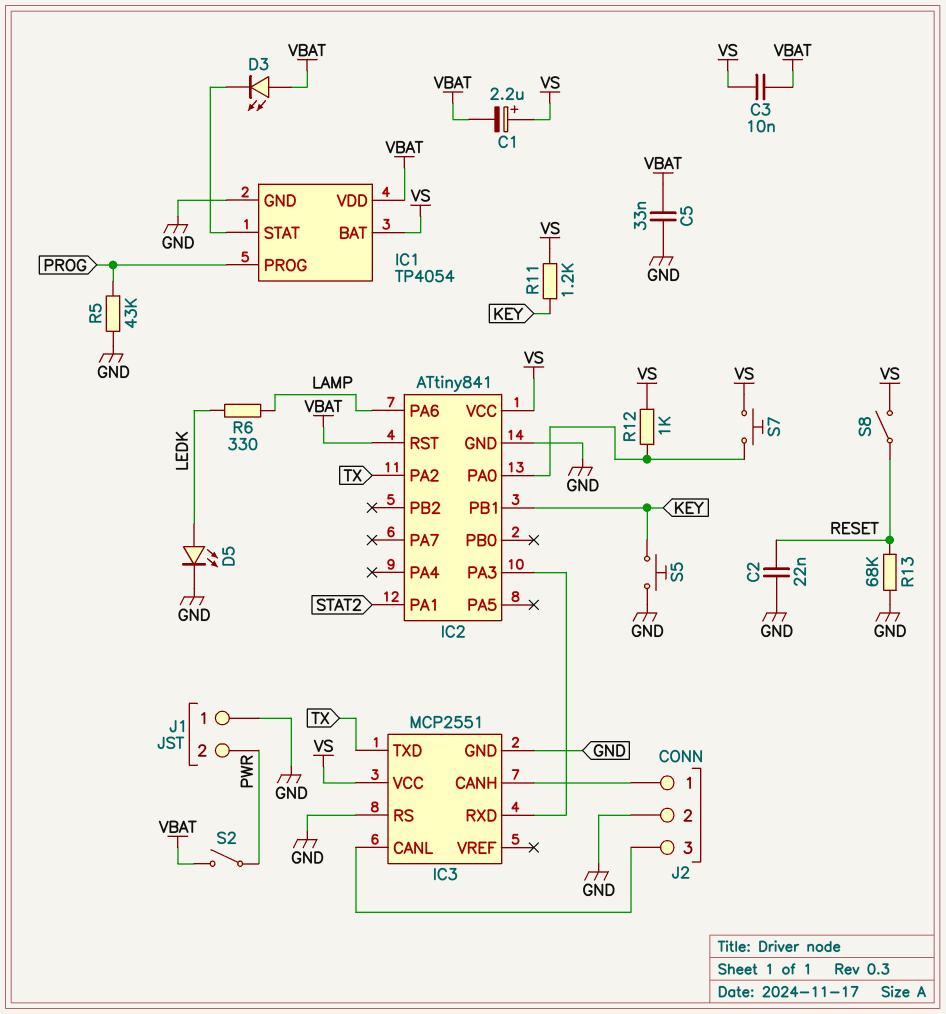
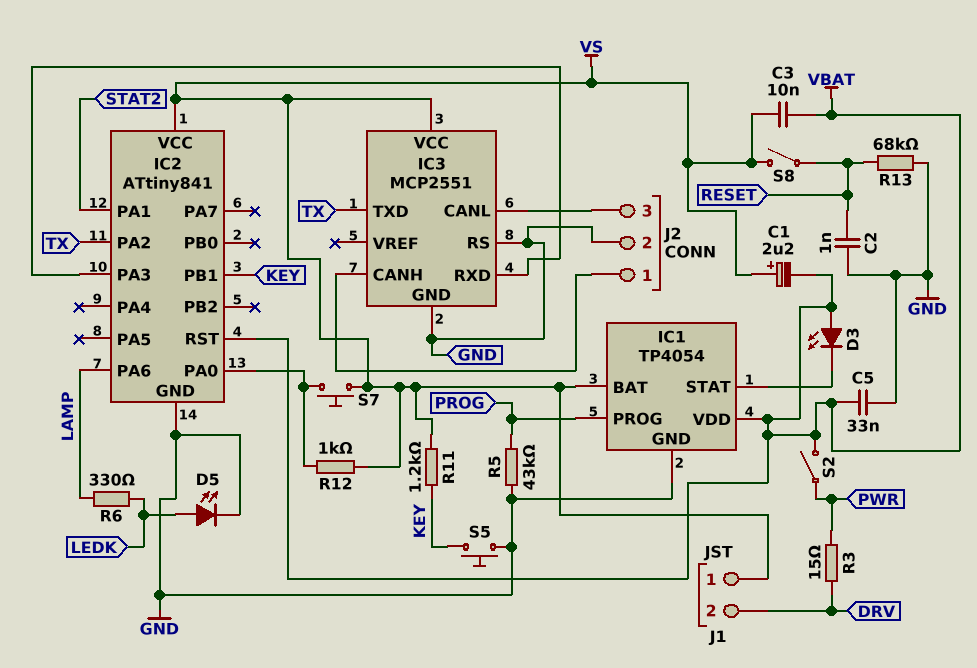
C2: 22nF (GND, RESET) -> 1nF (GND, RESET)
J1 pin 1: GND -> VS
J1 pin 2: PWR -> DRV
R3: none -> 15 (DRV, PWR)

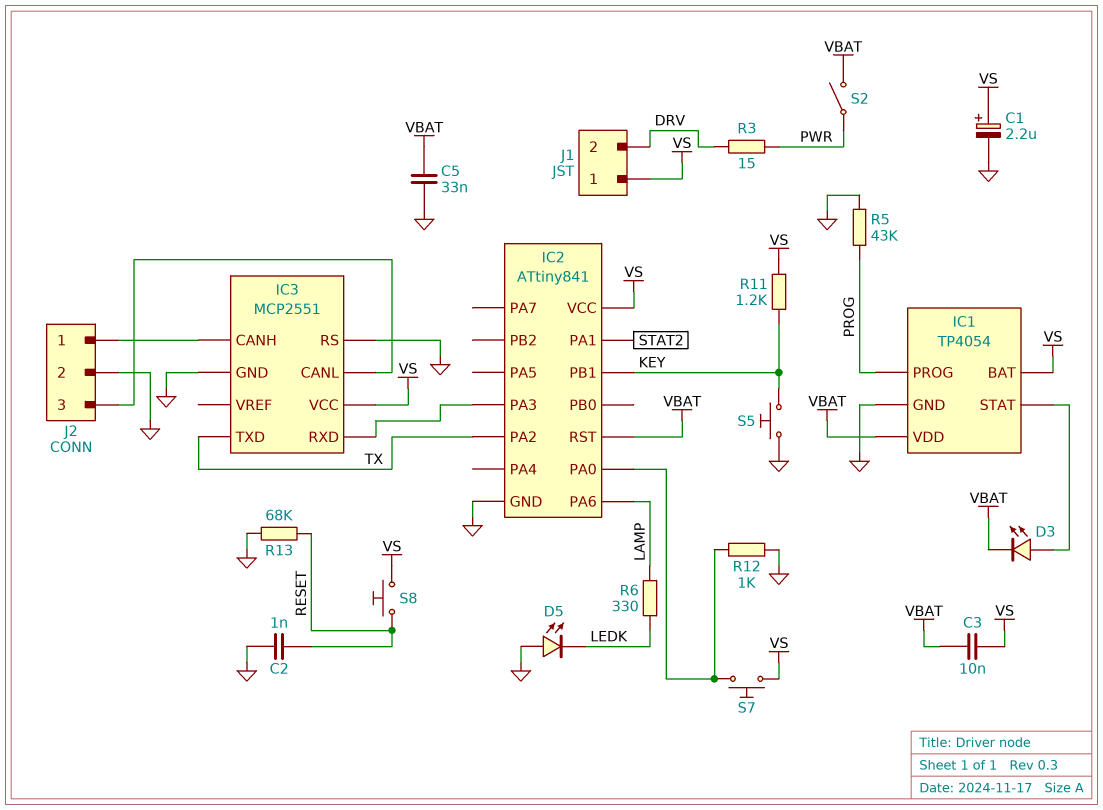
C1: 2.2uF (plus VS, minus VBAT) -> 2.2uF (plus VS, minus GND)
D3: LED (A VBAT, K IC1/STAT) -> LED (A IC1/STAT, K VBAT)
D5: LED (A LEDK, K GND) -> LED (A GND, K LEDK)
R12: 1k (IC2/PA0, VS) -> 1k (GND, IC2/PA0)
S8: switch (RESET, VS) -> button (RESET, VS)

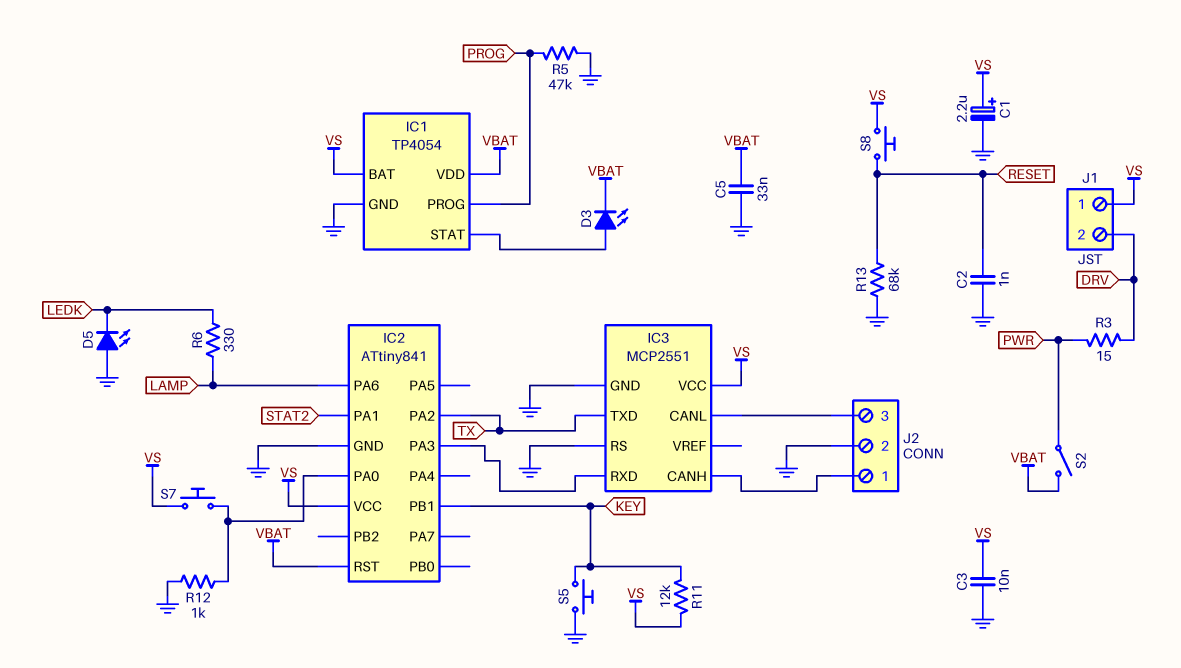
C3: 10nF (VBAT, VS) -> 10nF (GND, VS)
R5: 43k (GND, PROG) -> 47k (GND, PROG)
R11: 1.2k (KEY, VS) -> 12k (KEY, VS)

